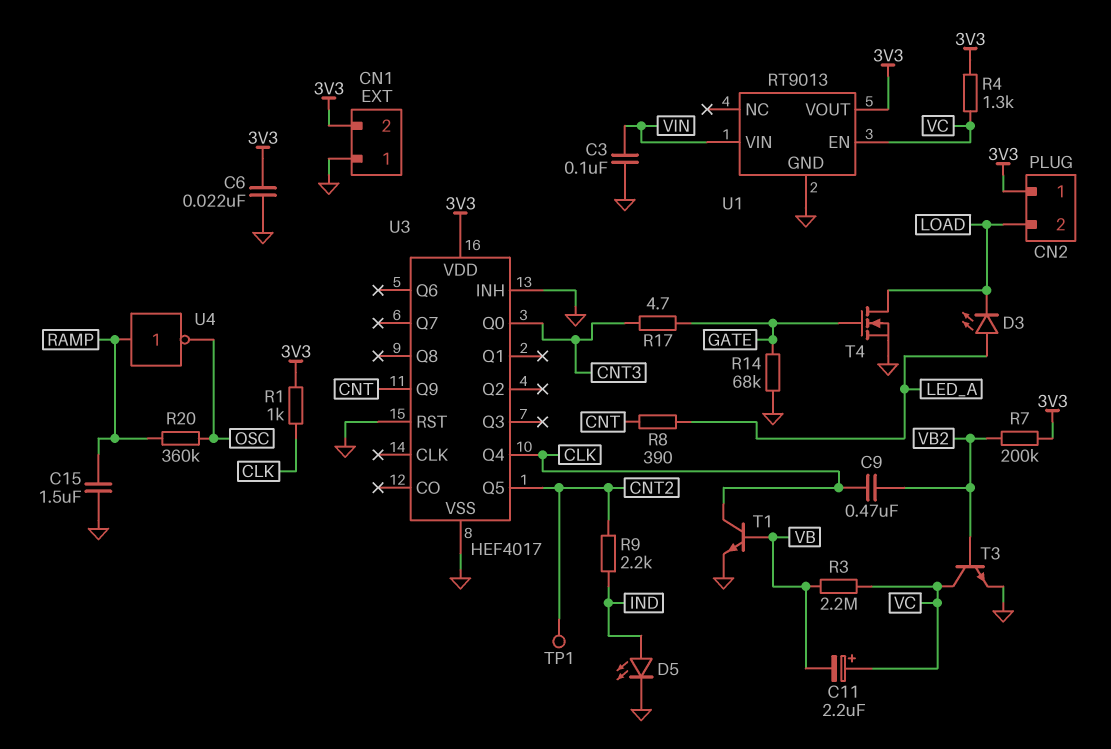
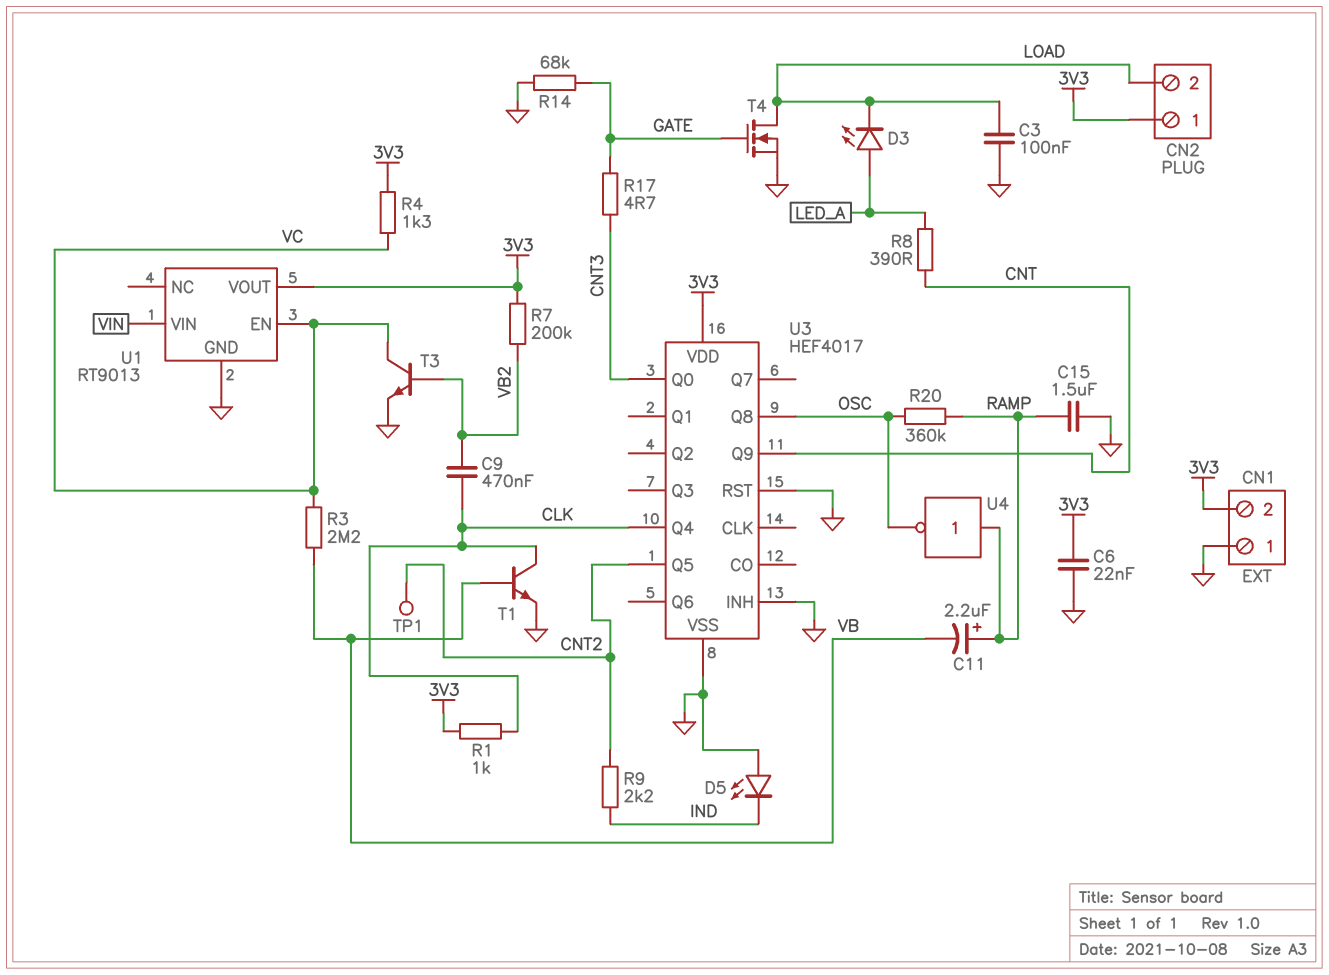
C3: 100nF (GND, VIN) -> 100nF (GND, LOAD)
C11: 2.2uF (plus VC, minus VB) -> 2.2uF (plus RAMP, minus VB)
D5: LED (A IND, K GND) -> LED (A GND, K IND)
U3 pin Q8: none -> OSC

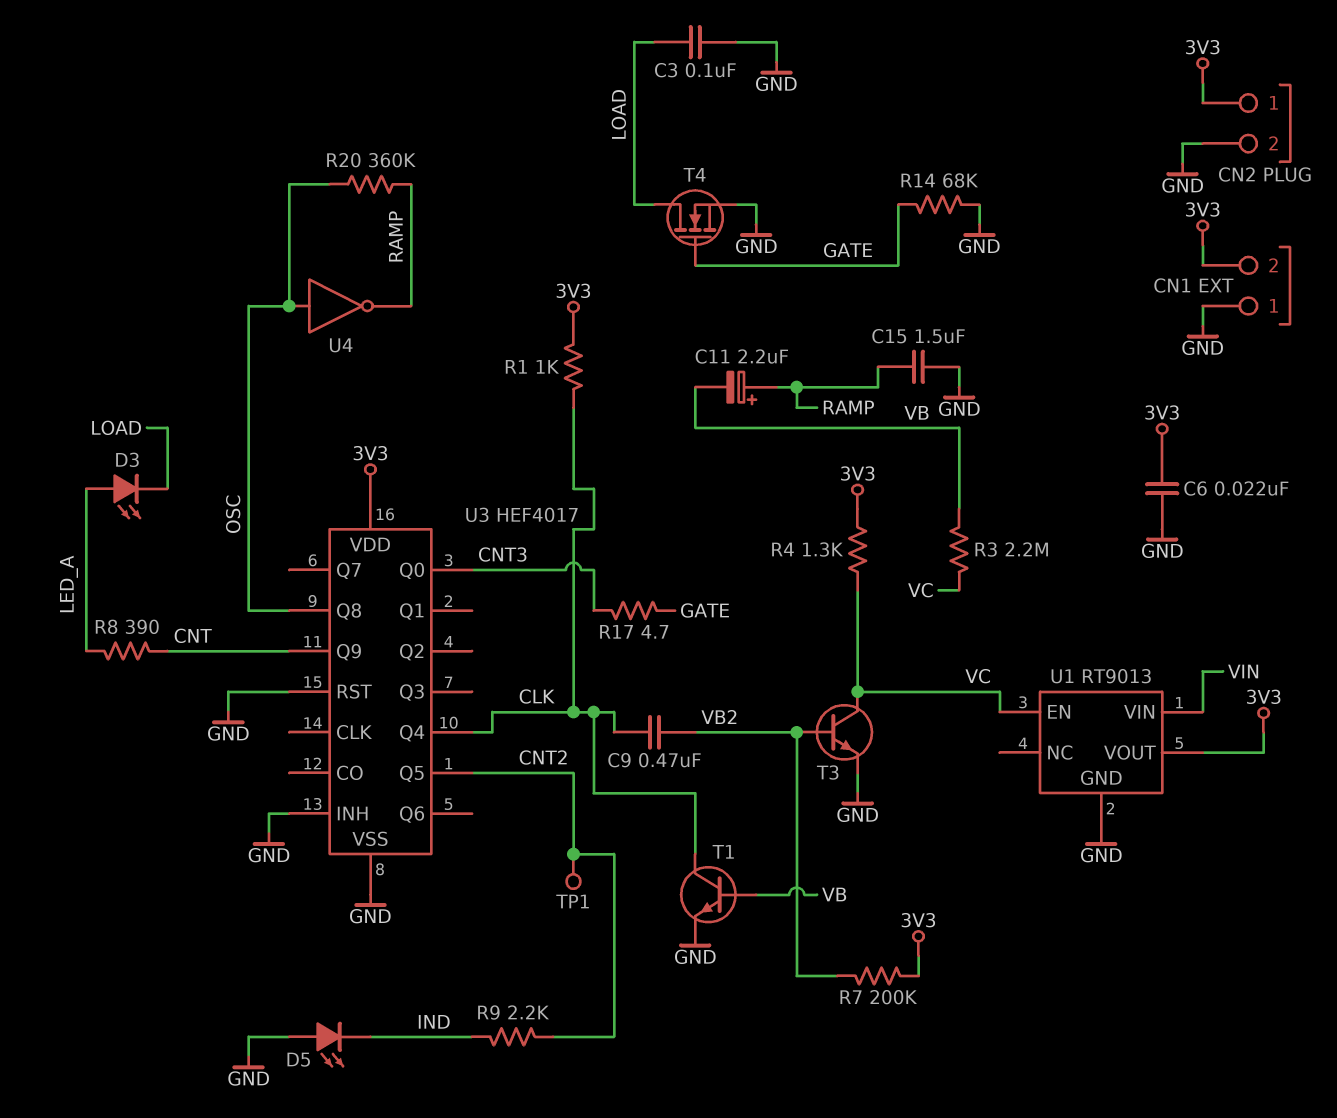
CN2 pin 2: LOAD -> GND
U4: NOT (in RAMP, out OSC) -> NOT (in OSC, out RAMP)

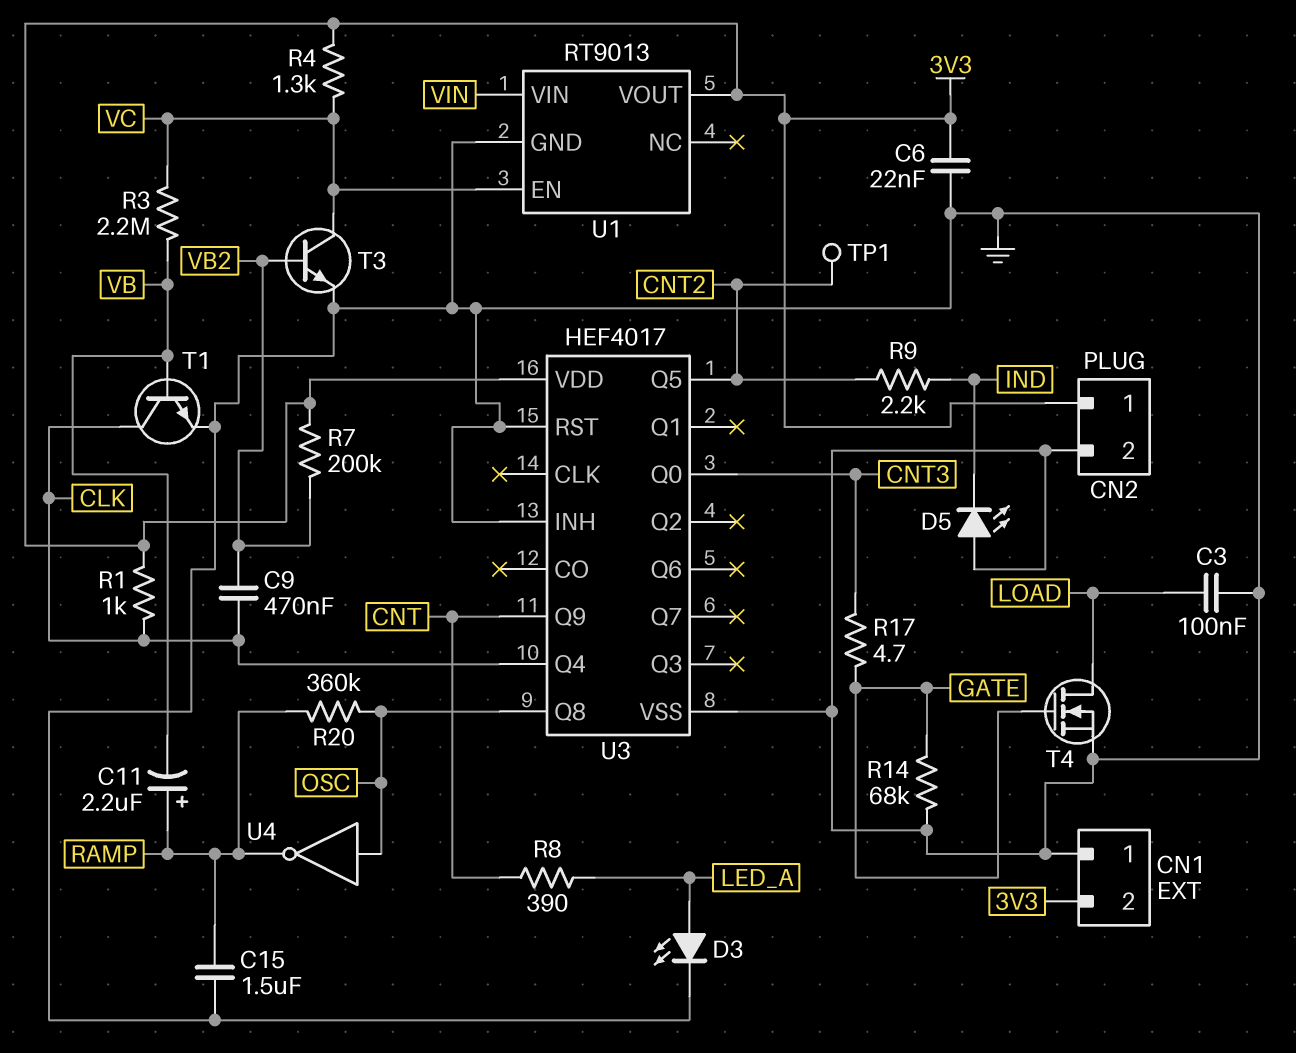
D3: LED (A LED_A, K LOAD) -> LED (A LED_A, K GND)

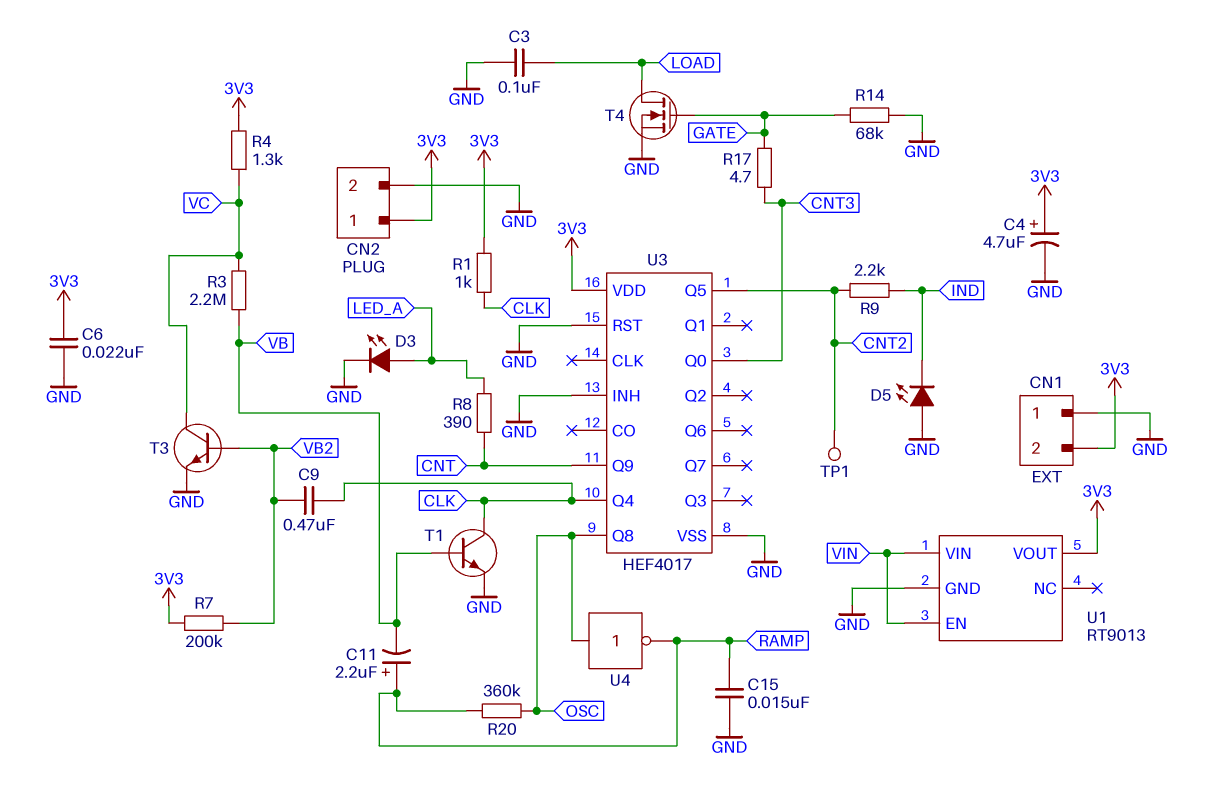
C4: none -> 4.7uF (plus 3V3, minus GND)
C15: 1.5uF (GND, RAMP) -> 15nF (GND, RAMP)
U1 pin EN: VC -> VIN

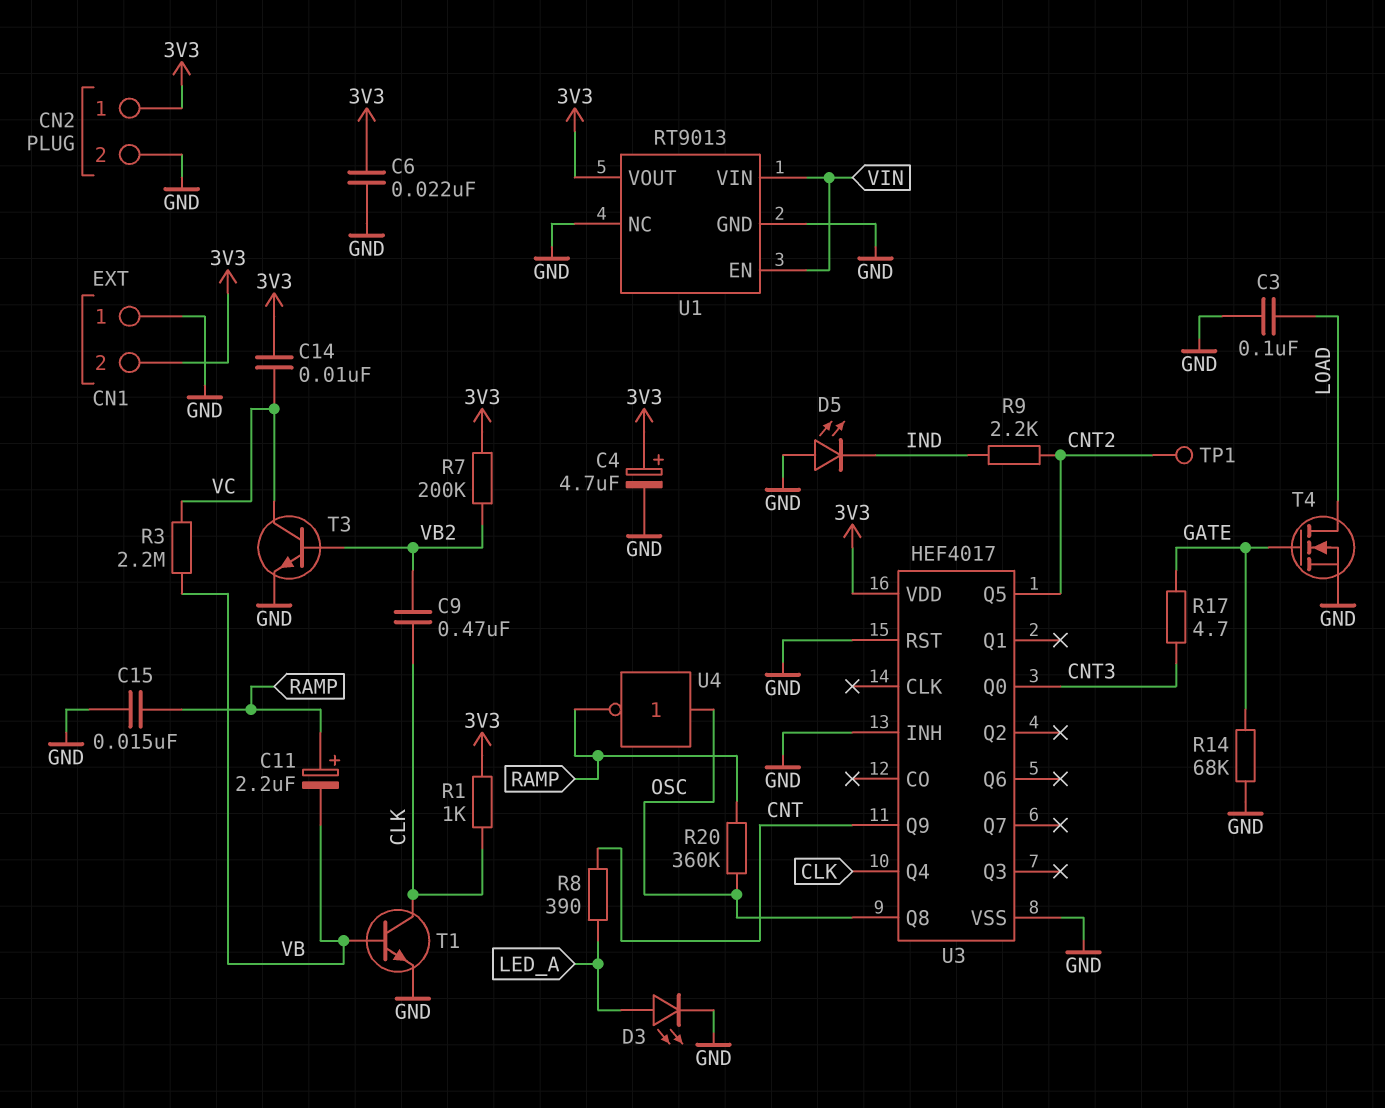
C14: none -> 10nF (3V3, VC)
R4: 1.3k (3V3, VC) -> none
U1 pin NC: none -> GND

